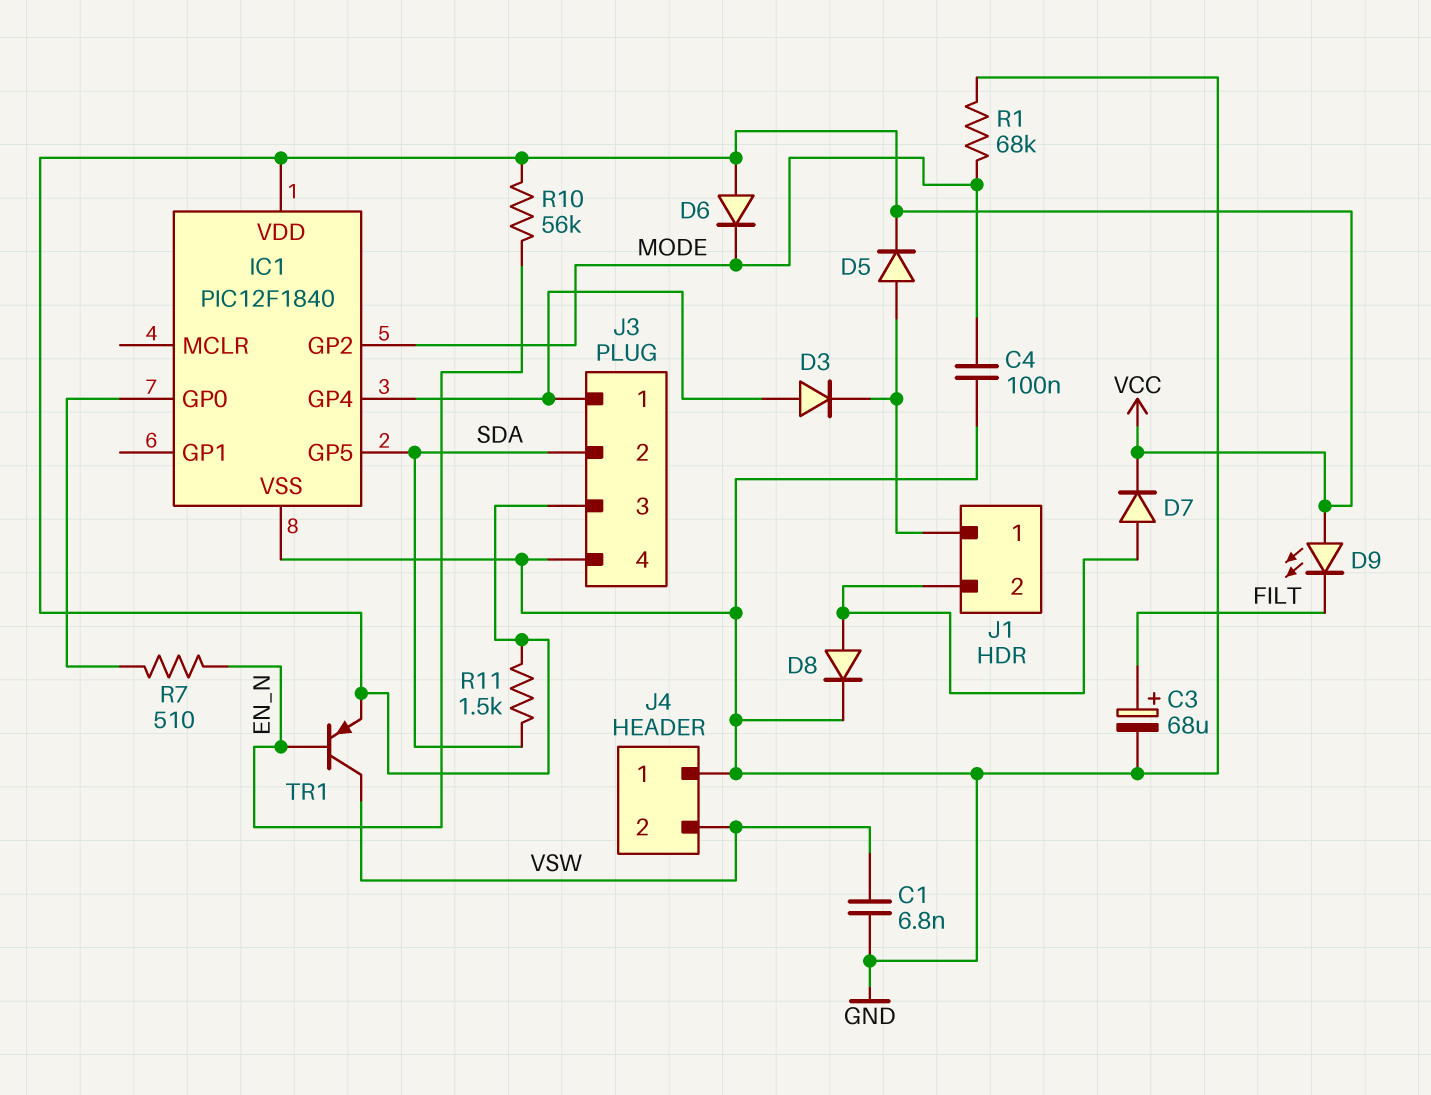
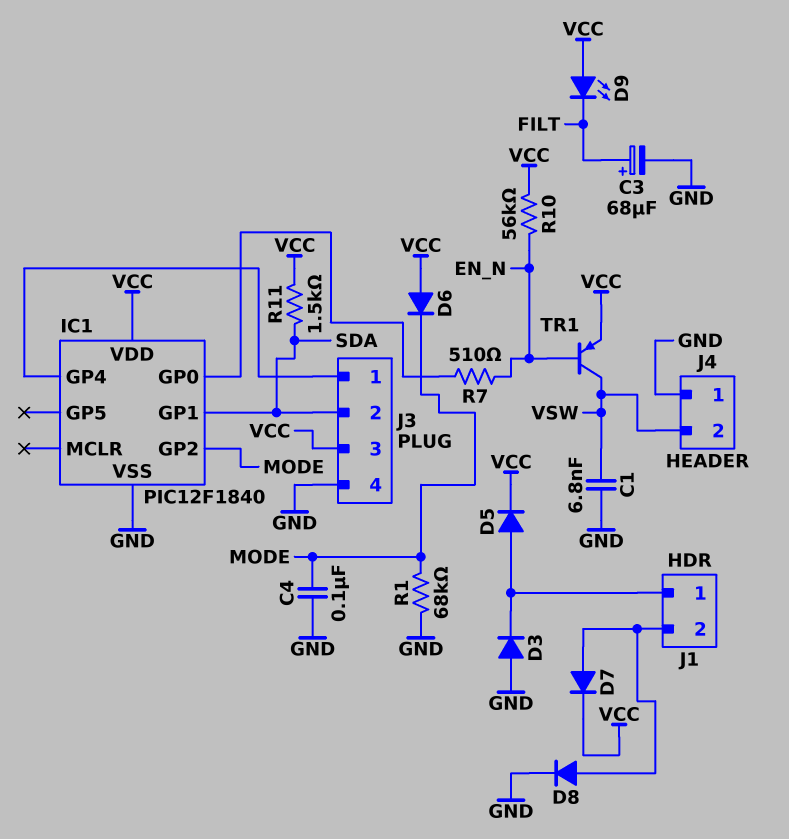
D3: diode (A IC1/GP4, K J1/1) -> diode (A GND, K J1/1)
IC1 pin GP1: none -> SDA
IC1 pin GP5: SDA -> none

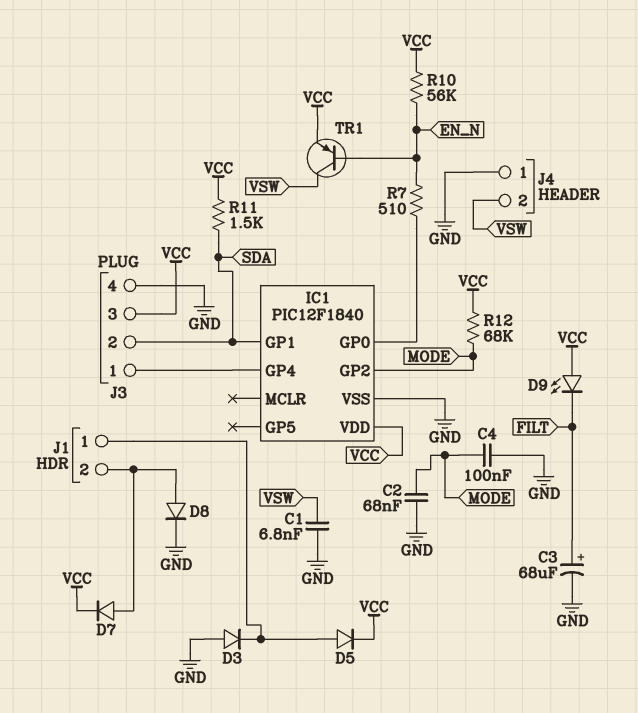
C2: none -> 68nF (GND, MODE)
D6: diode (A VCC, K MODE) -> none
R1: 68k (GND, MODE) -> none
R12: none -> 68k (MODE, VCC)

